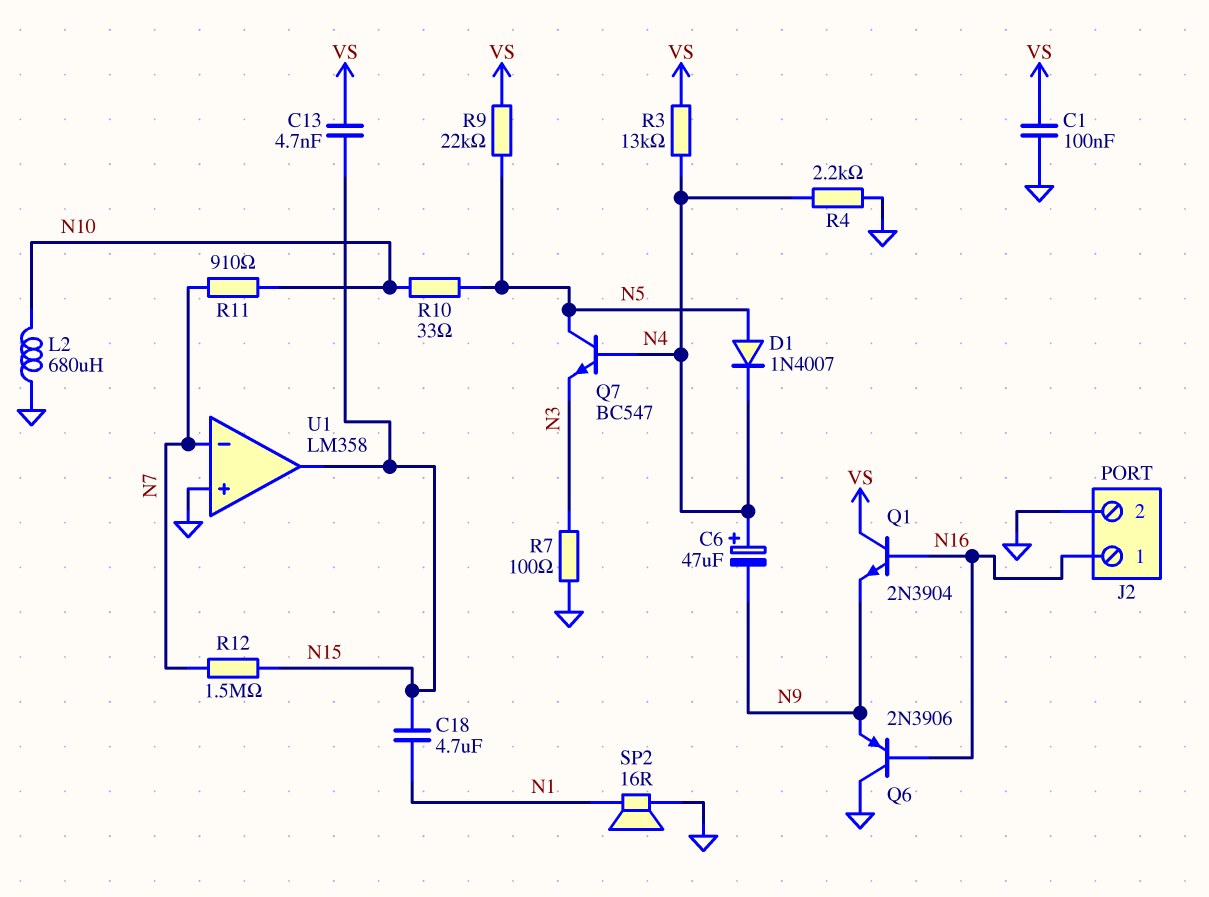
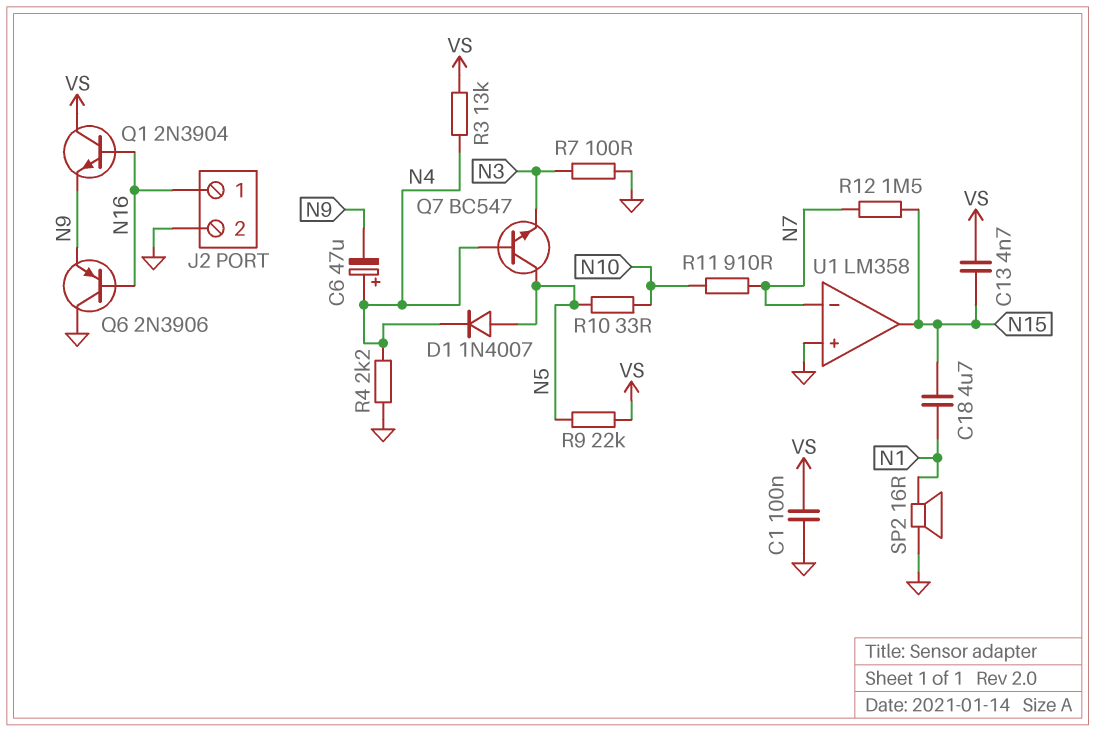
L2: 680uH (GND, N10) -> none

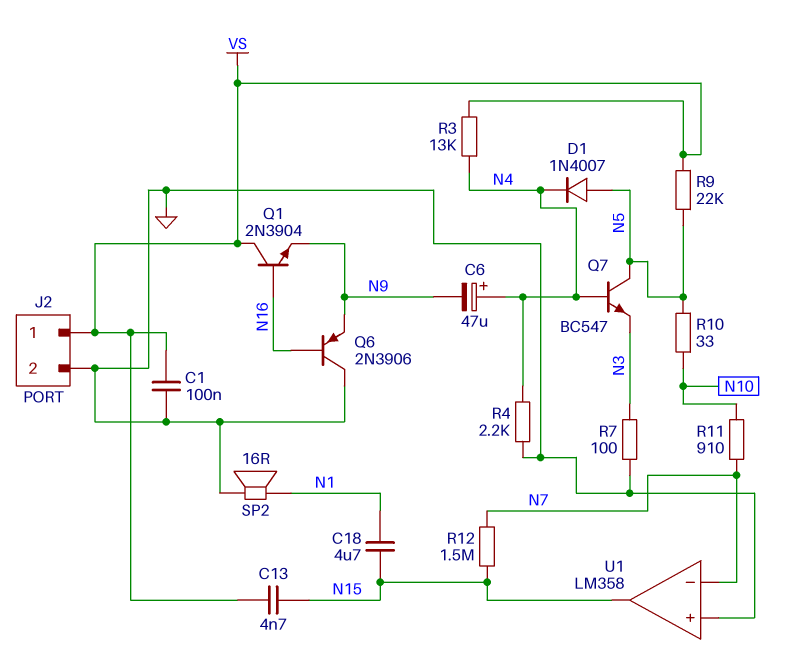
J2 pin 1: N16 -> VS

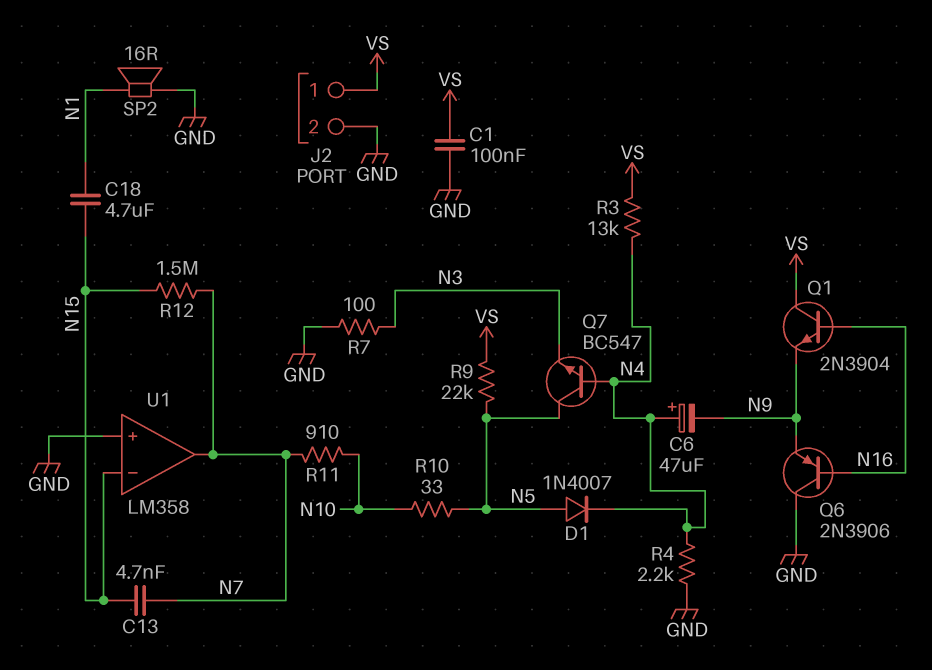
C13: 4.7nF (N15, VS) -> 4.7nF (N7, N15)
U1 pin in-: N7 -> N15
U1 pin out: N15 -> N7

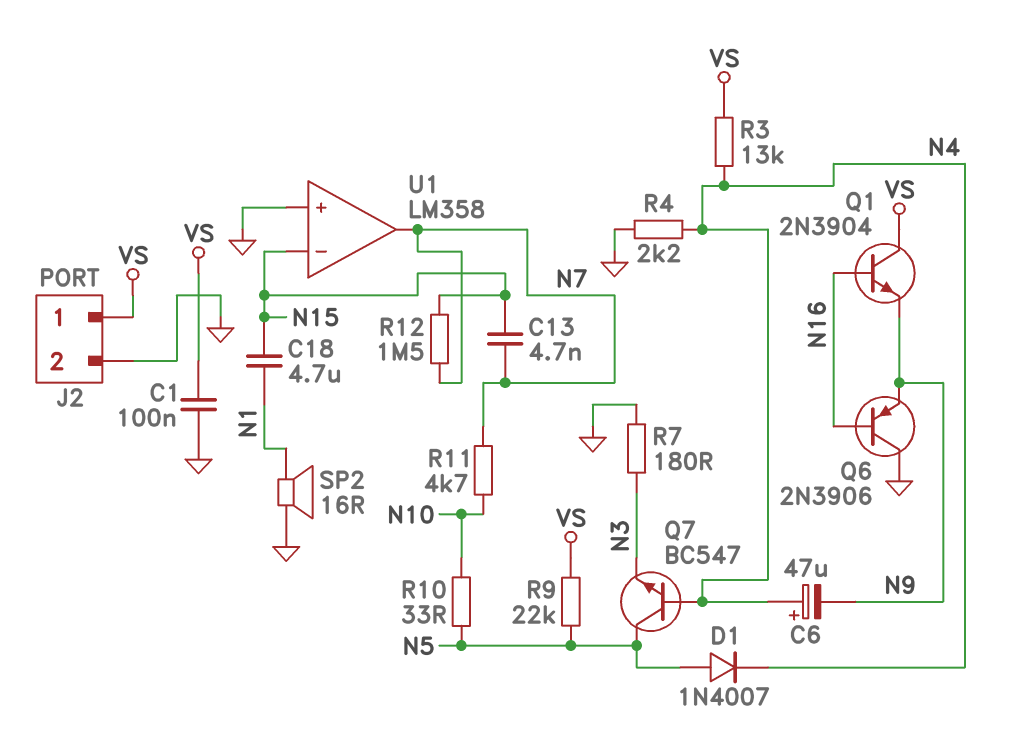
R7: 100 (GND, N3) -> 180 (GND, N3)
R11: 910 (N7, N10) -> 4.7k (N7, N10)

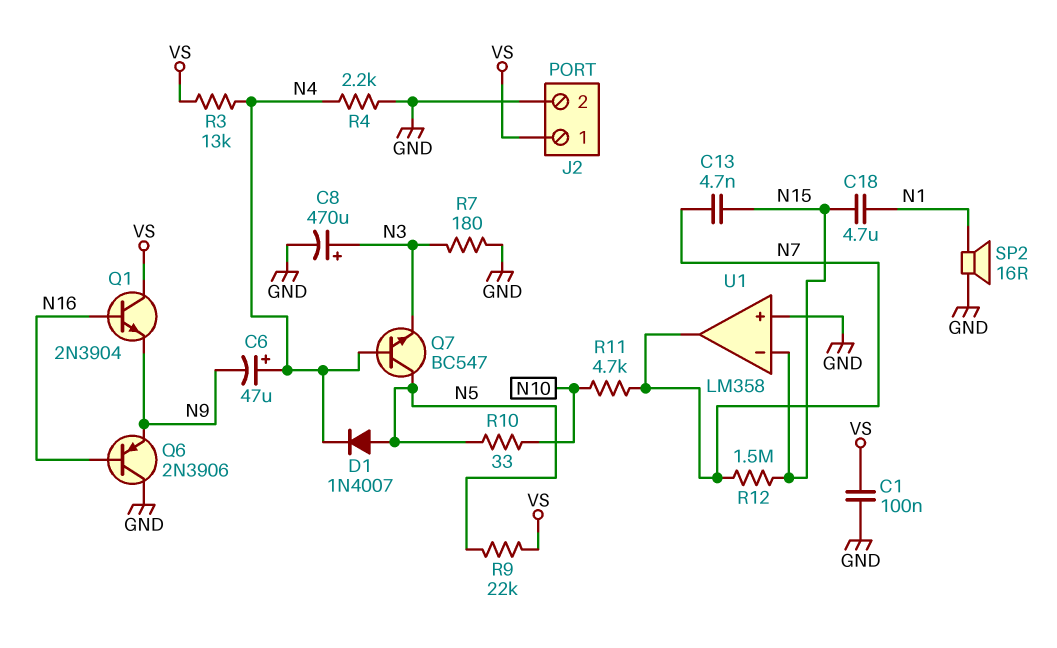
C8: none -> 470uF (plus N3, minus GND)

